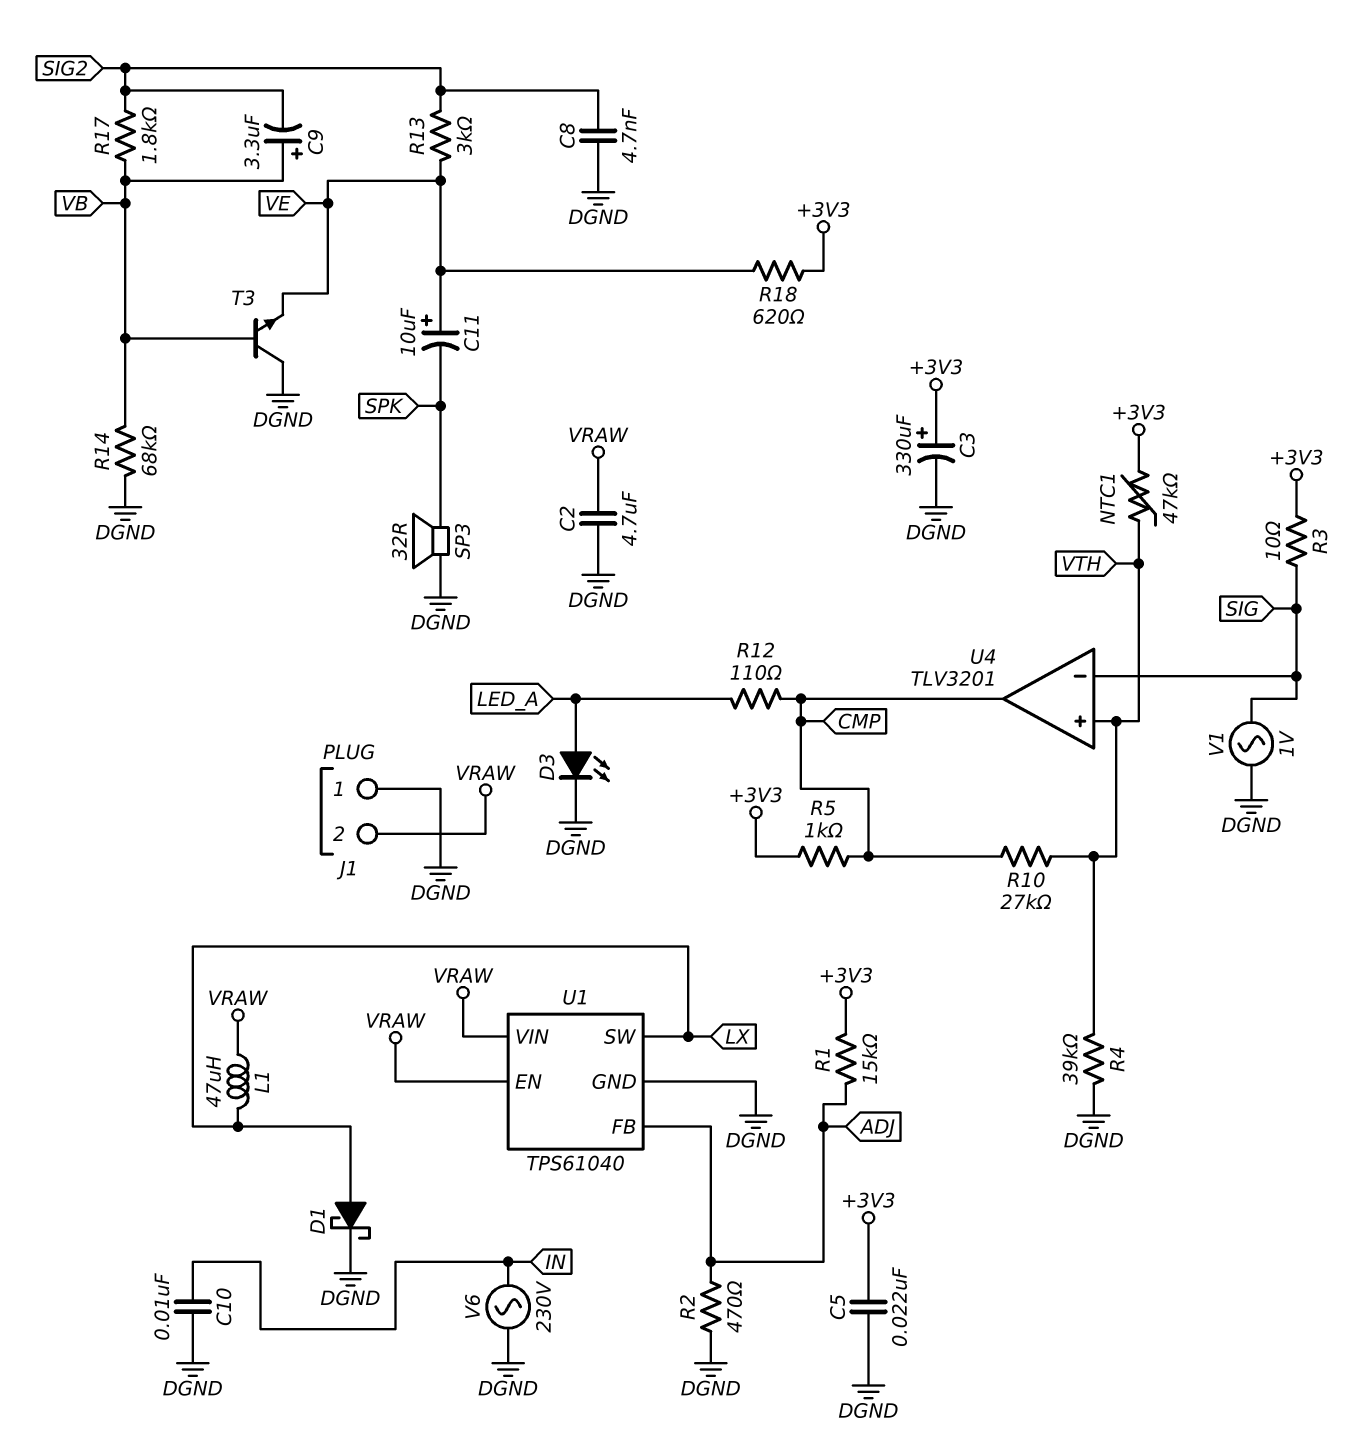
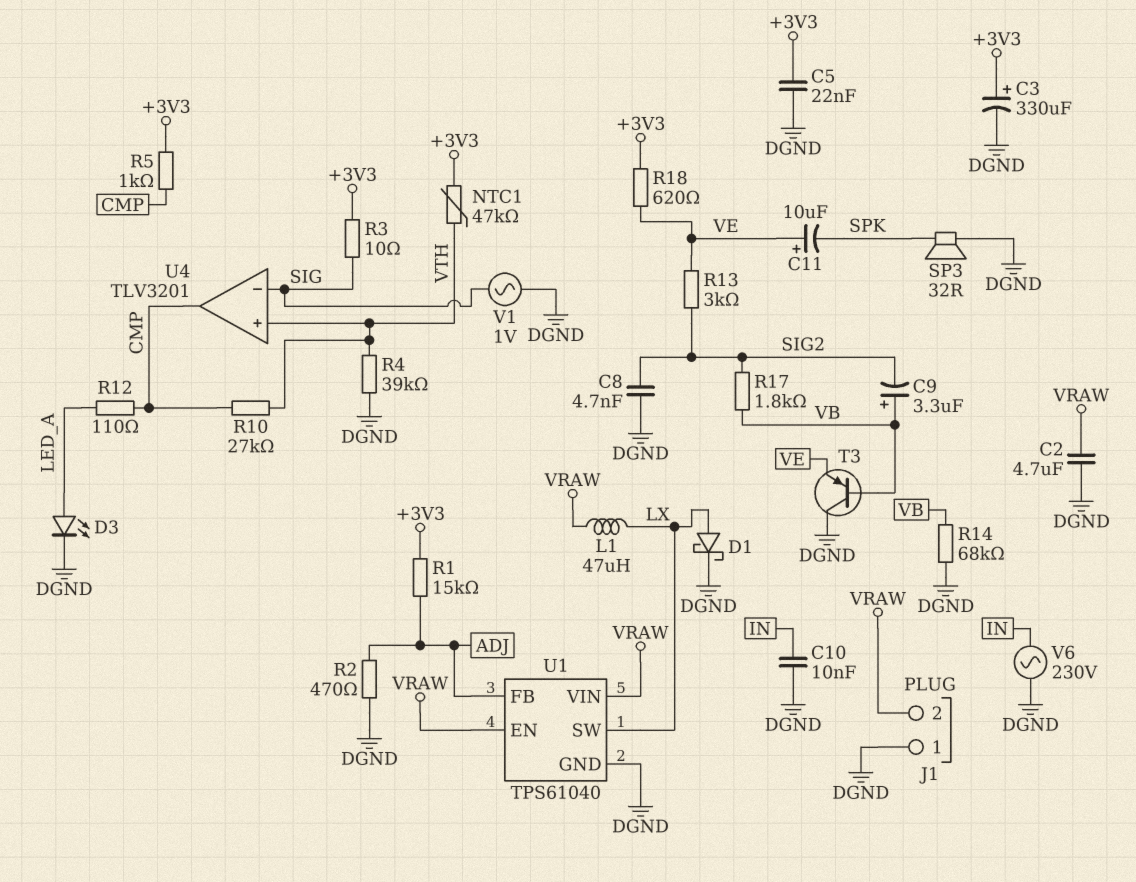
T3: NPN (B VB, C DGND, E VE) -> PNP (B VB, C DGND, E VE)

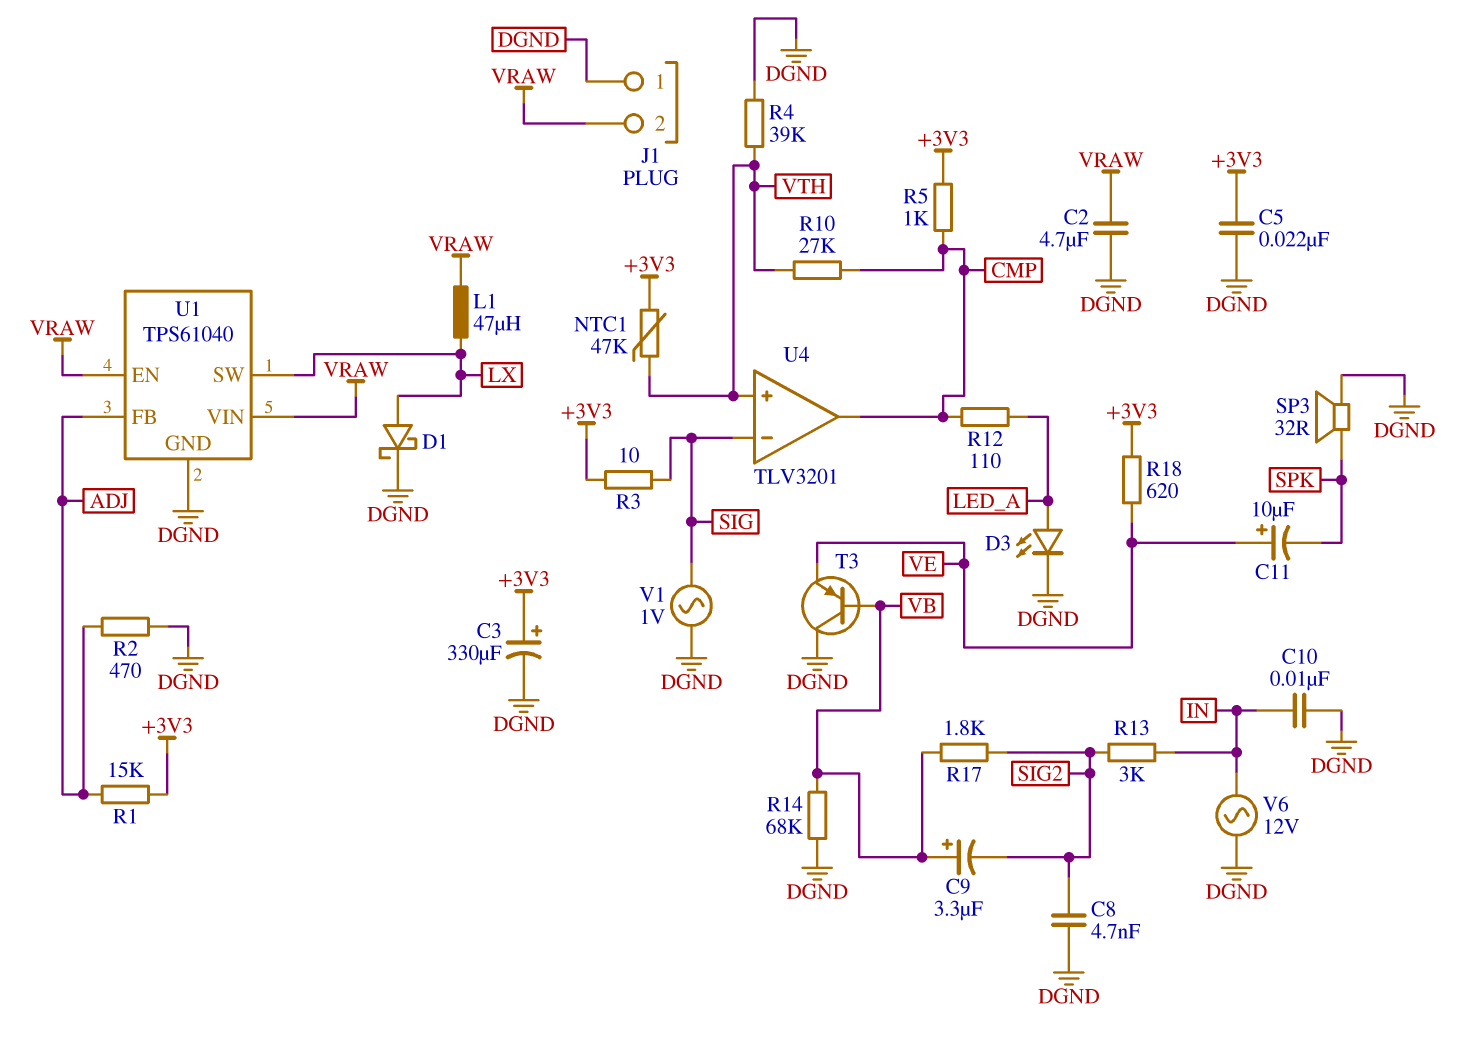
R13: 3k (SIG2, VE) -> 3k (IN, SIG2)
V6: AC 230V (DGND, IN) -> AC 12V (DGND, IN)

